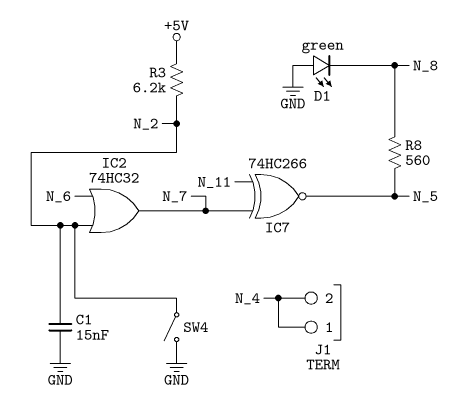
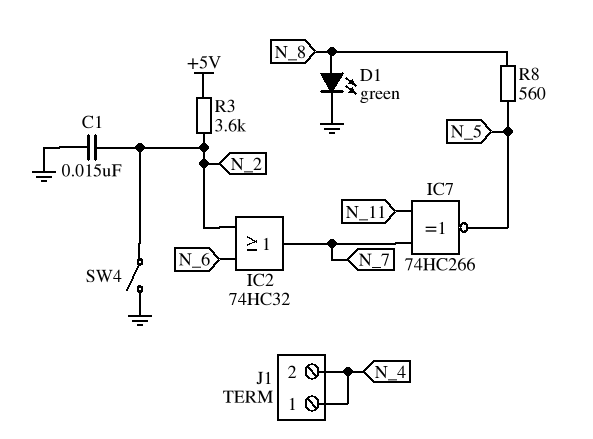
D1: LED green (A GND, K N_8) -> LED green (A N_8, K GND)
R3: 6.2k (+5V, N_2) -> 3.6k (+5V, N_2)

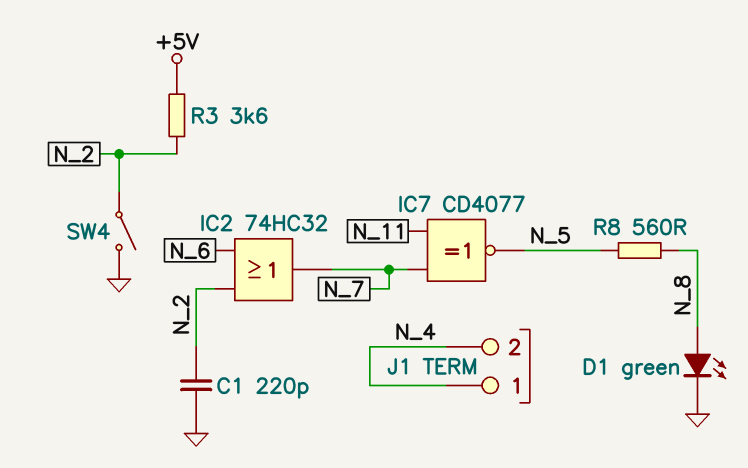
C1: 15nF (GND, N_2) -> 220pF (GND, N_2)
IC7: XNOR 74HC266 (in N_7, in N_11, out N_5) -> XNOR CD4077 (in N_7, in N_11, out N_5)

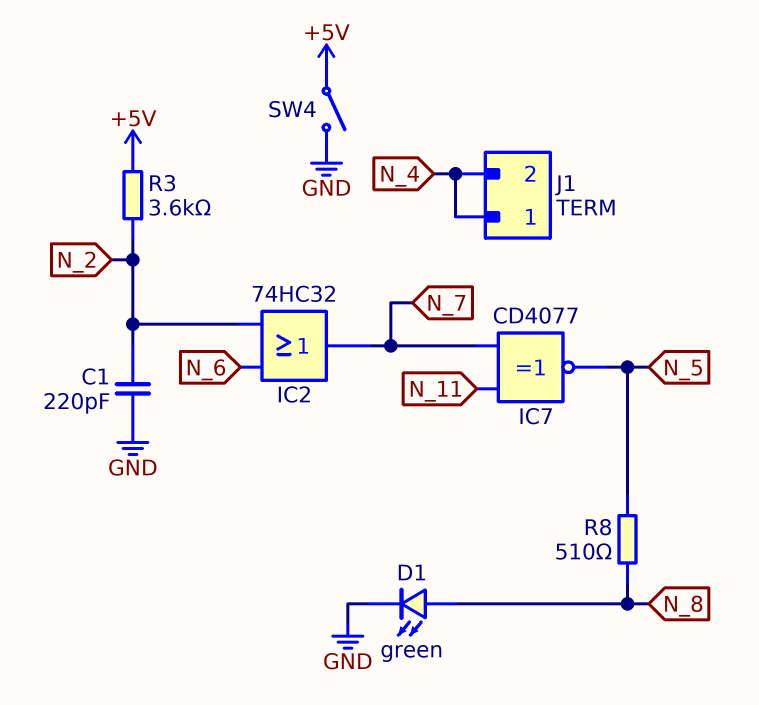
R8: 560 (N_5, N_8) -> 510 (N_5, N_8)
SW4: switch (GND, N_2) -> switch (+5V, GND)

